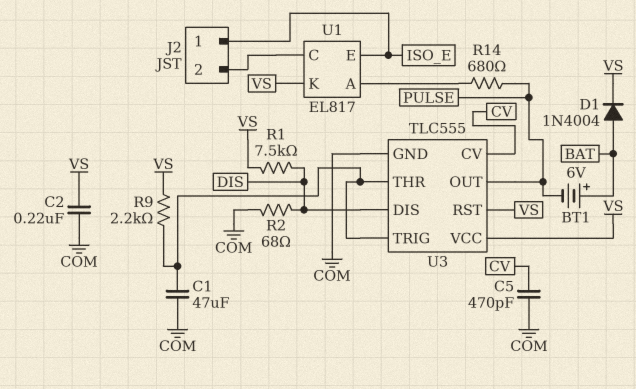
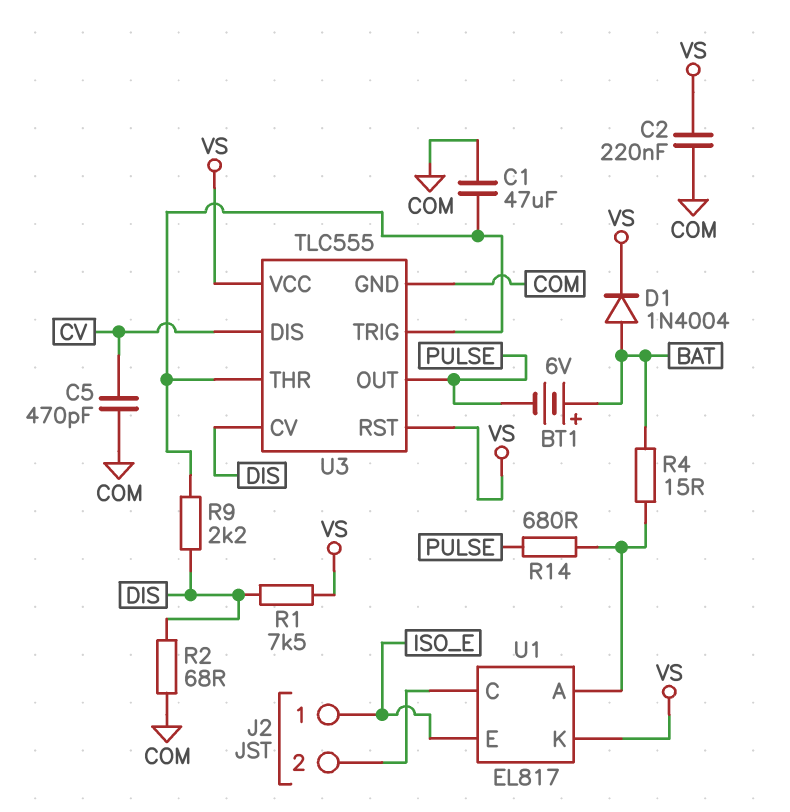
R4: none -> 15 (BAT, U1/A)
R9: 2.2k (U3/THR, VS) -> 2.2k (DIS, U3/THR)
U3 pin CV: CV -> DIS
U3 pin DIS: DIS -> CV

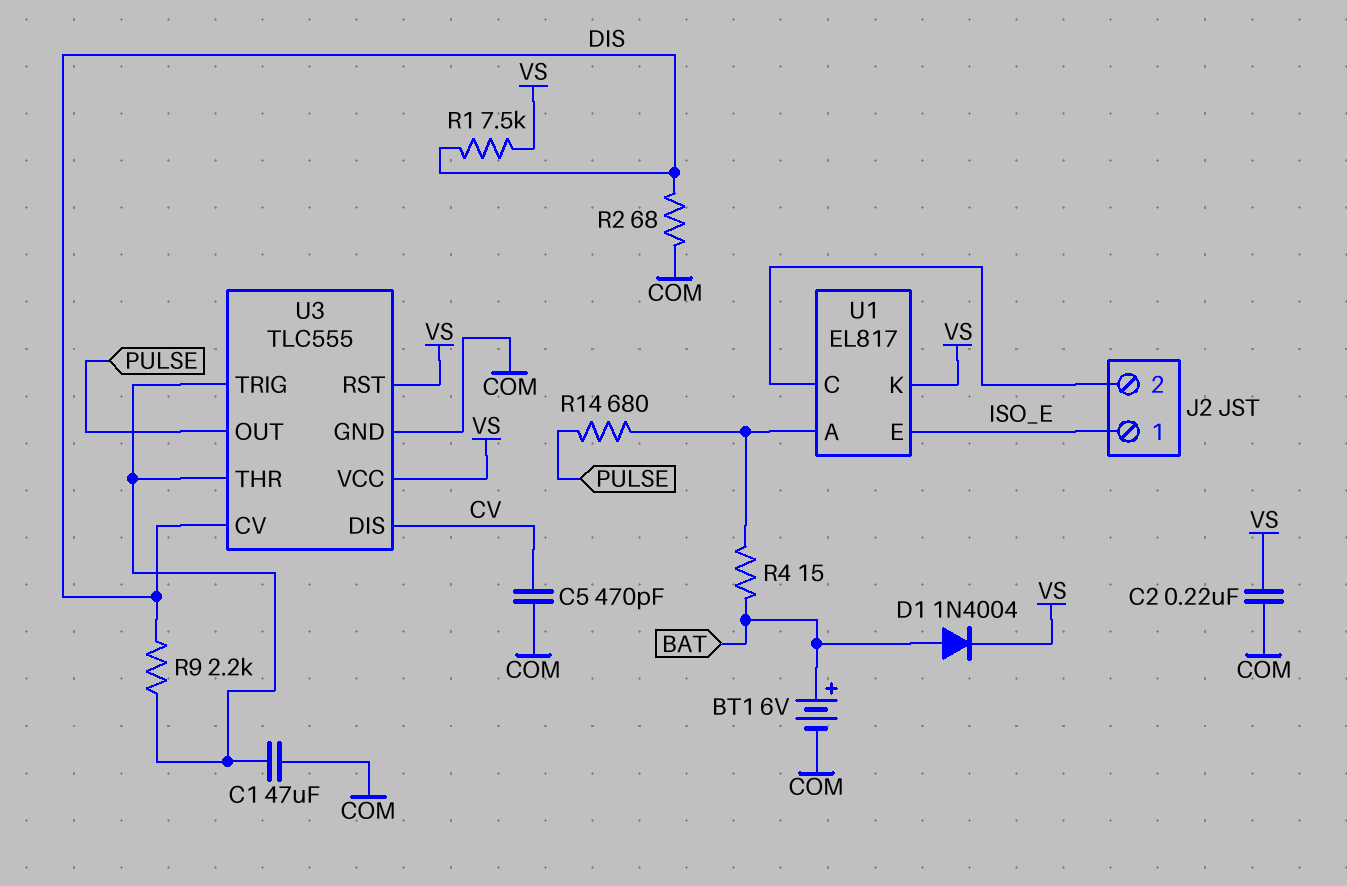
BT1: 6V (plus BAT, minus PULSE) -> 6V (plus BAT, minus COM)

